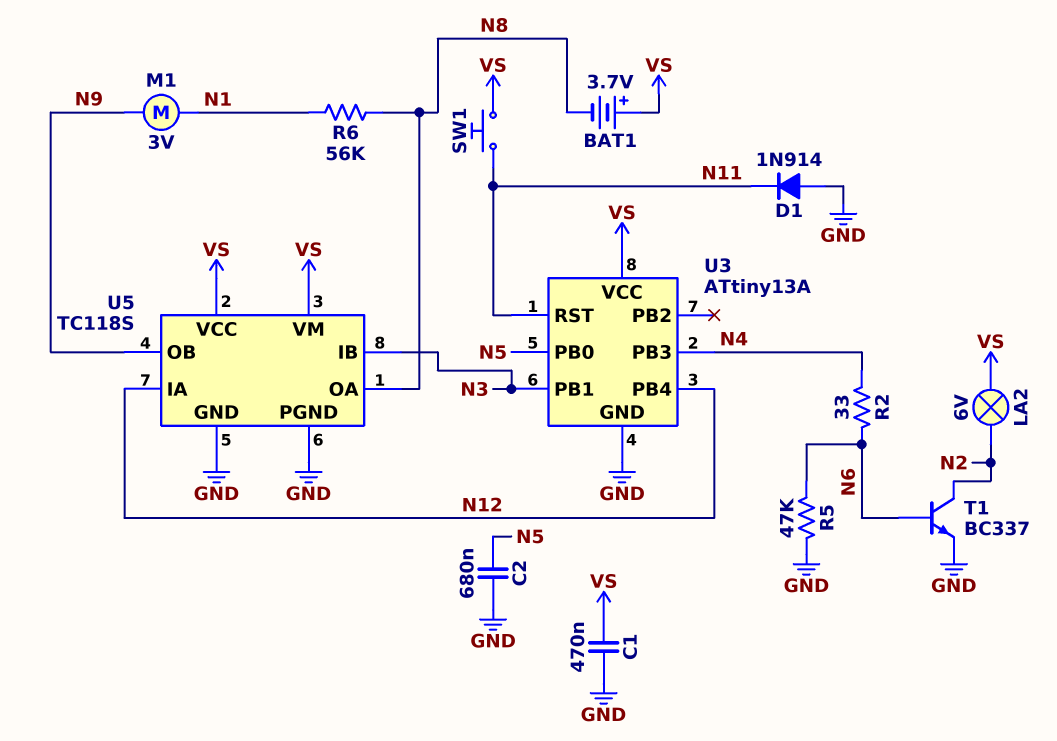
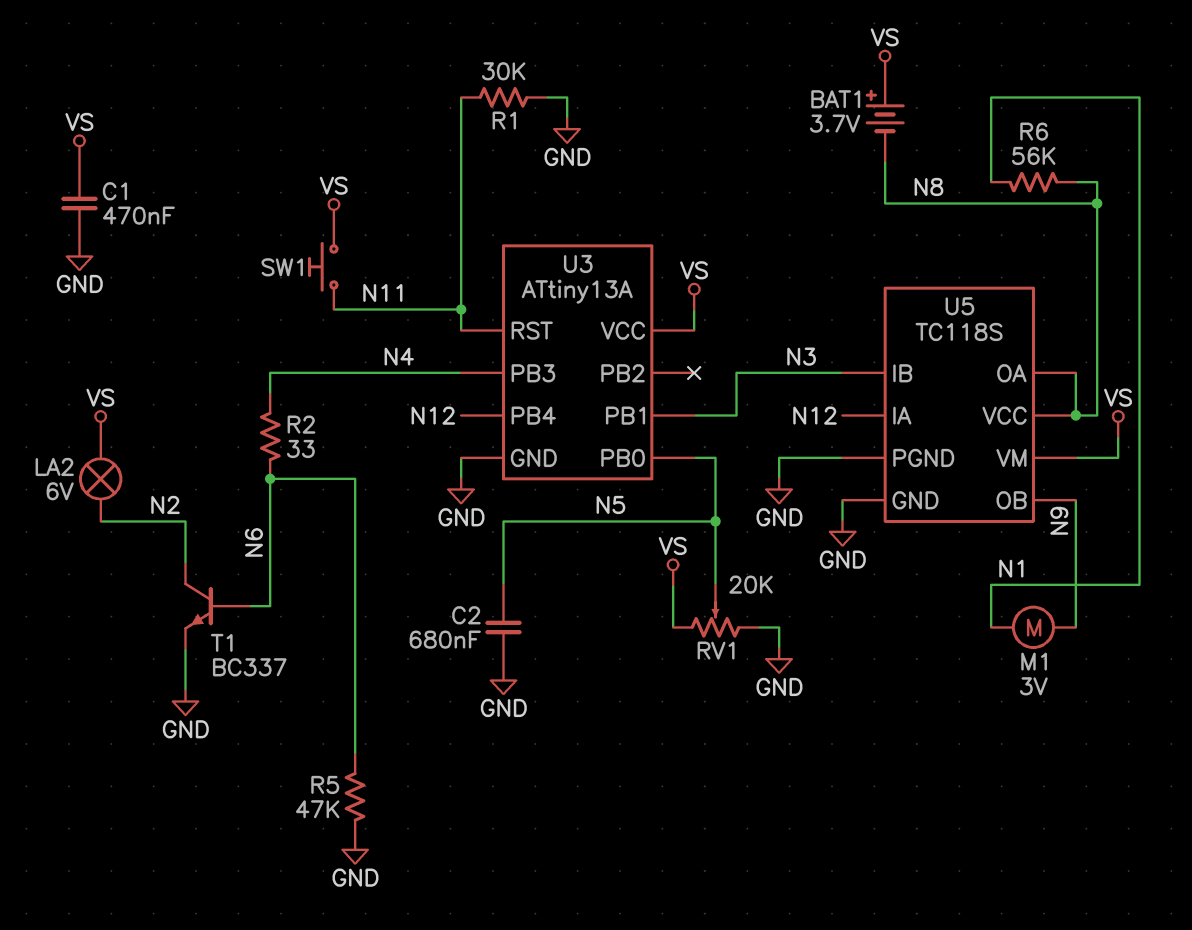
D1: diode 1N914 (A GND, K N11) -> none
R1: none -> 30k (GND, N11)
RV1: none -> 20k (GND, VS, wiper N5)
U5 pin VCC: VS -> N8

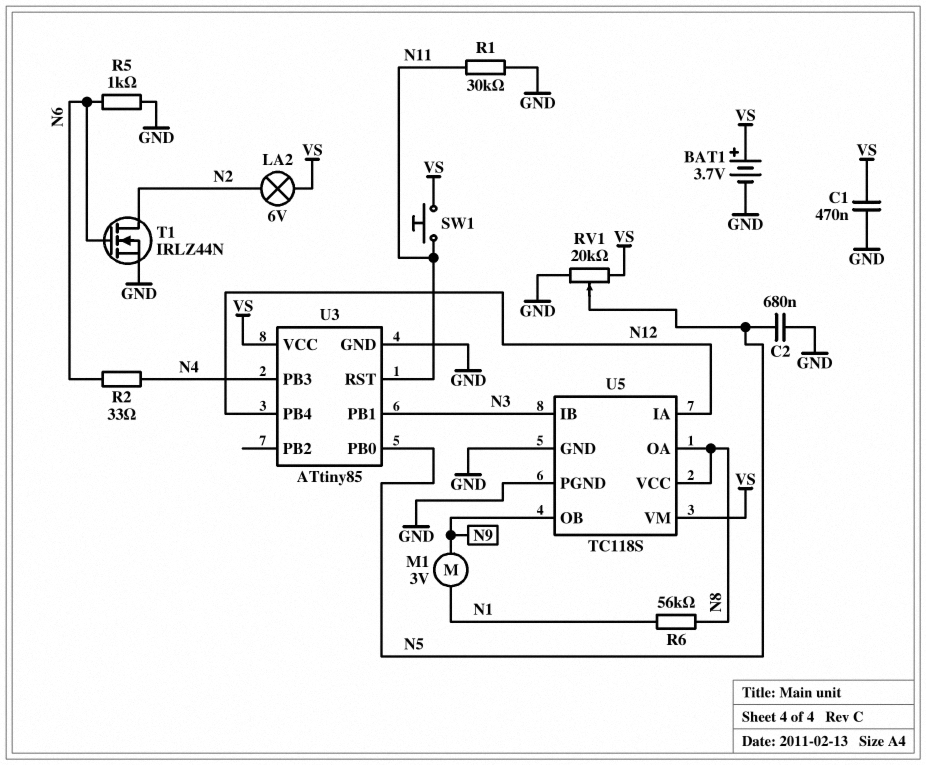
BAT1: 3.7V (plus VS, minus N8) -> 3.7V (plus VS, minus GND)
R5: 47k (GND, N6) -> 1k (GND, N6)
T1: NPN BC337 (B N6, C N2, E GND) -> NMOS IRLZ44N (G N6, D N2, S GND)
U3: ATtiny13A -> ATtiny85

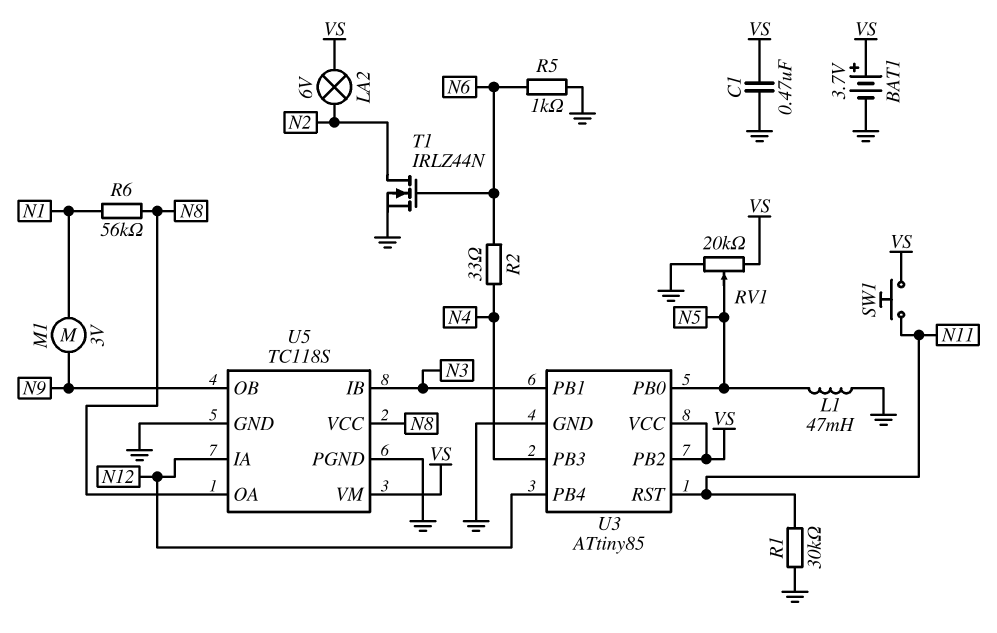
C2: 680nF (GND, N5) -> none
L1: none -> 47mH (GND, N5)
U3 pin PB2: none -> VS

